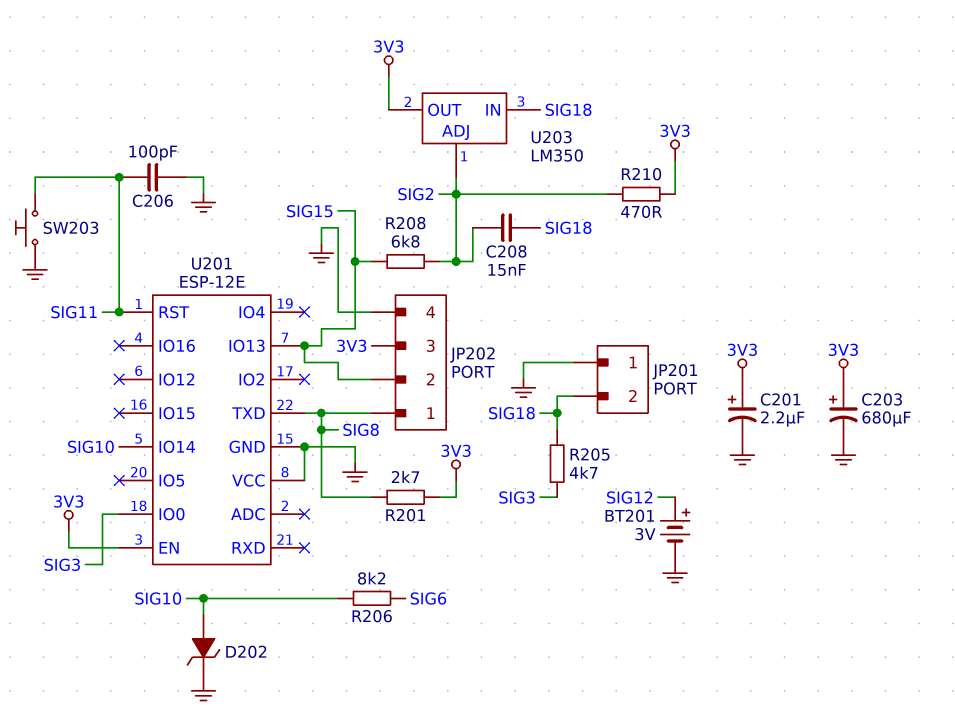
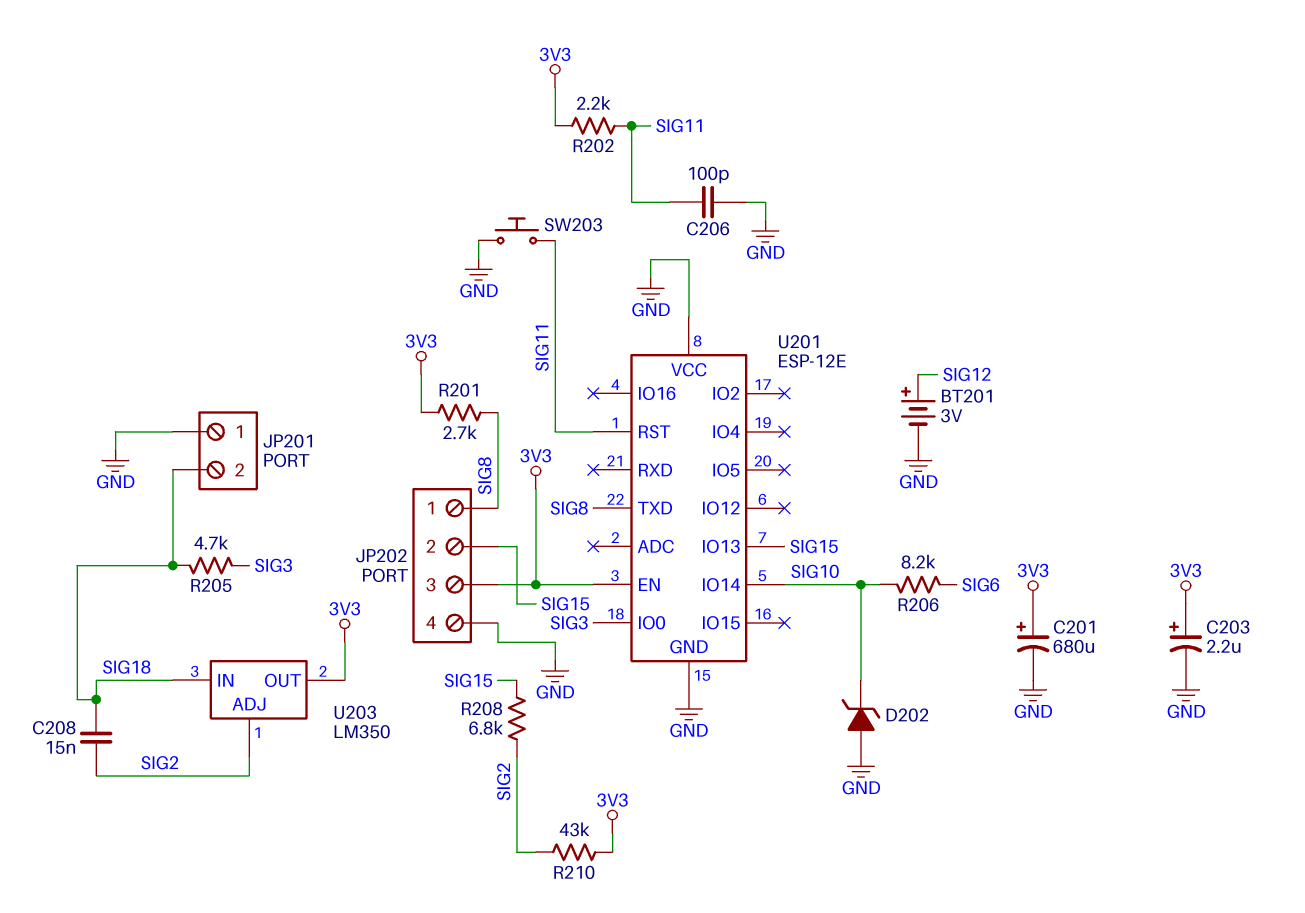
C201: 2.2uF (plus 3V3, minus GND) -> 680uF (plus 3V3, minus GND)
C203: 680uF (plus 3V3, minus GND) -> 2.2uF (plus 3V3, minus GND)
D202: zener (A SIG10, K GND) -> zener (A GND, K SIG10)
R202: none -> 2.2k (3V3, SIG11)
R210: 470 (3V3, SIG2) -> 43k (3V3, SIG2)

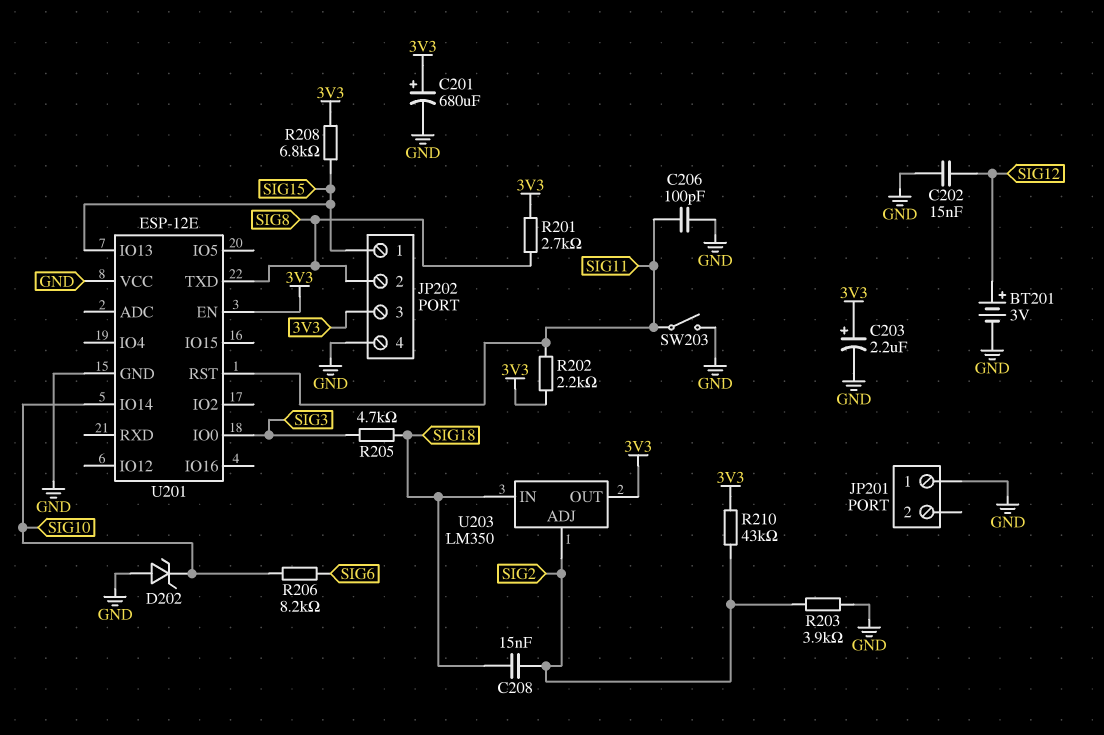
C202: none -> 15nF (GND, SIG12)
JP201 pin 2: SIG18 -> none
JP202 pin 1: SIG8 -> SIG15
JP202 pin 2: SIG15 -> SIG8
R203: none -> 3.9k (GND, SIG2)
R208: 6.8k (SIG2, SIG15) -> 6.8k (3V3, SIG15)
SW203: button (GND, SIG11) -> switch (GND, SIG11)

